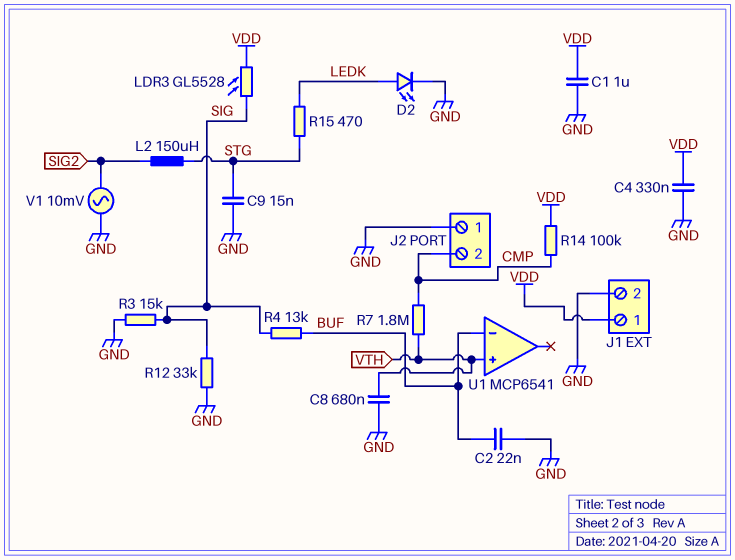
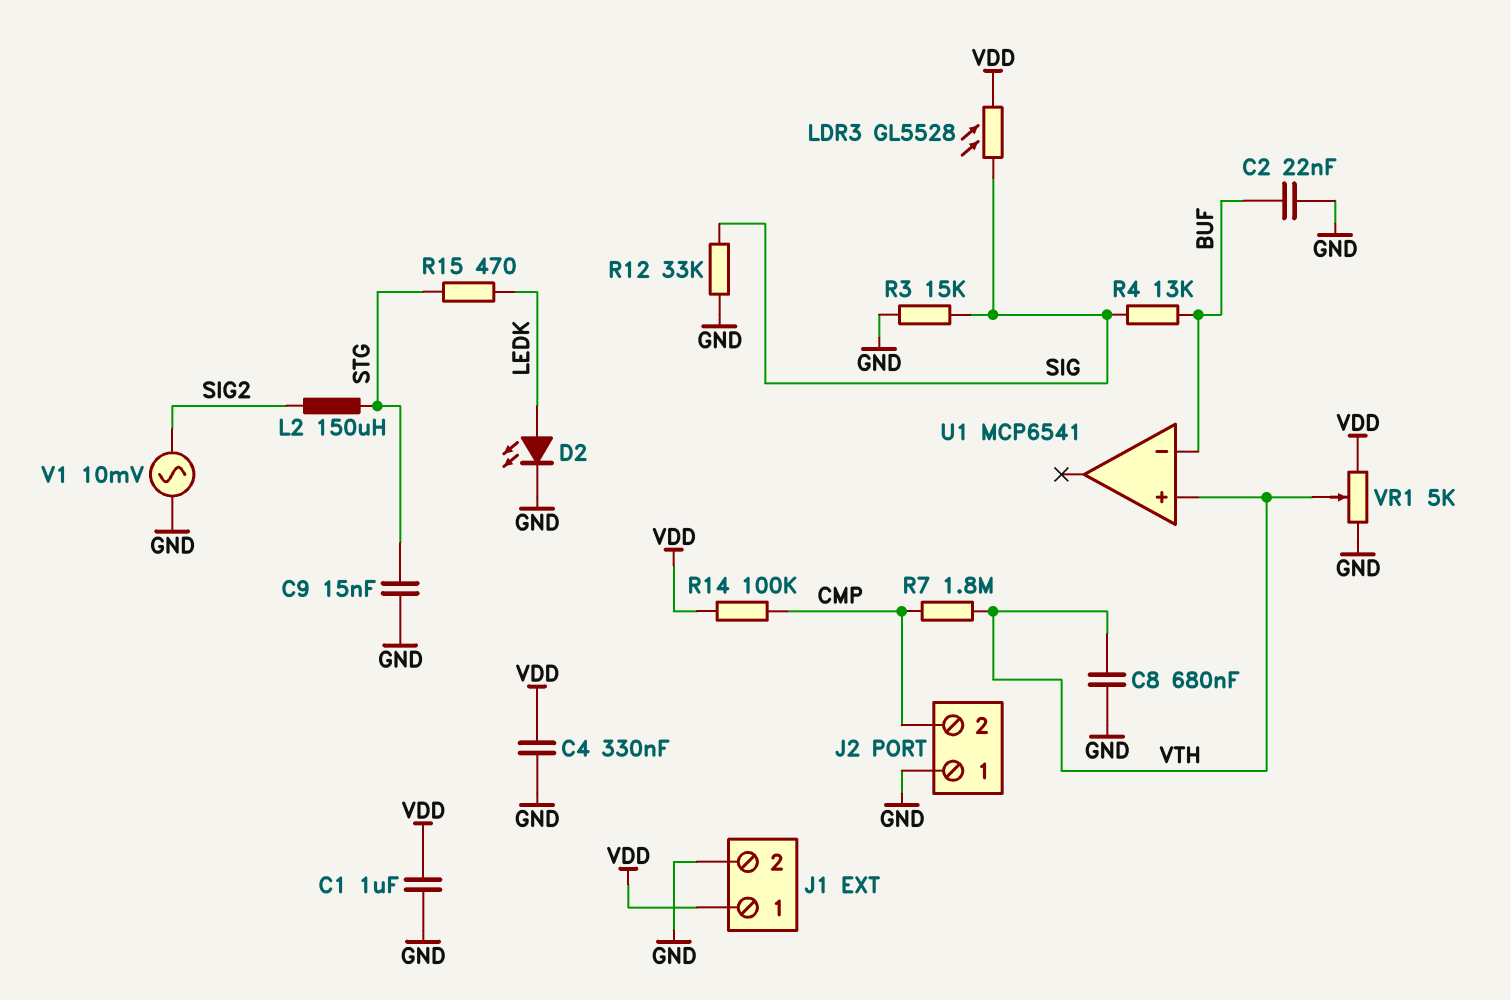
VR1: none -> 5k (GND, VDD, wiper VTH)

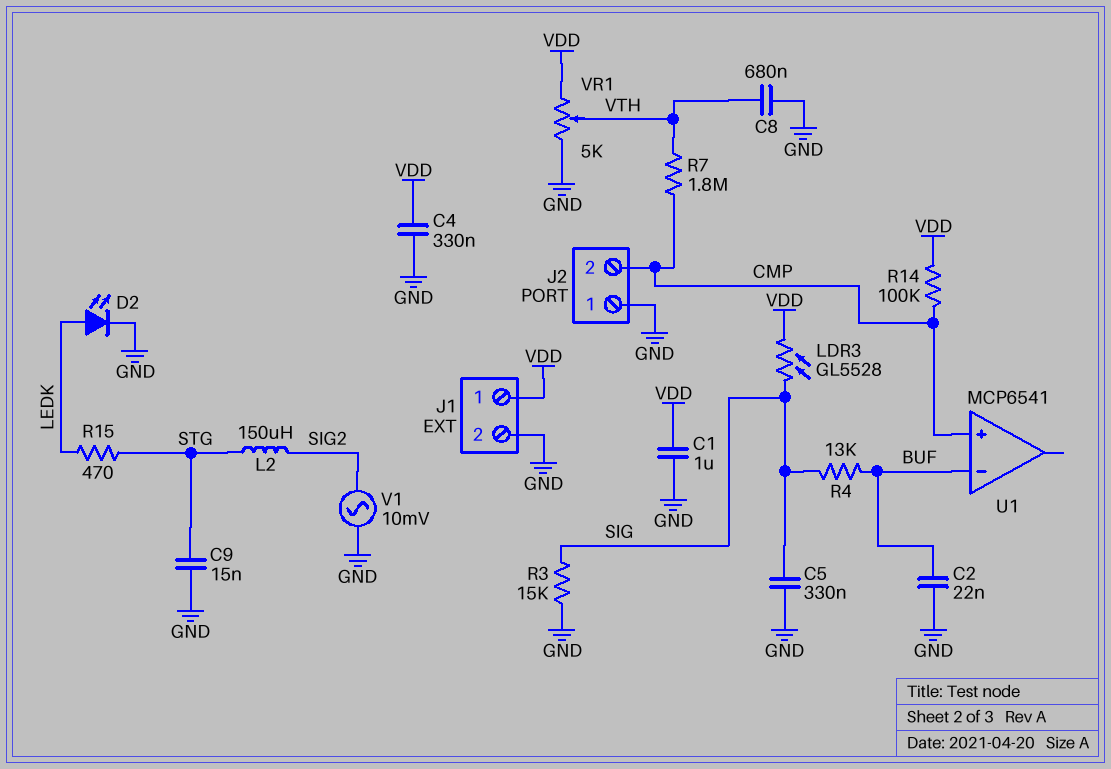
C5: none -> 330nF (GND, SIG)
R12: 33k (GND, SIG) -> none
U1 pin in+: VTH -> CMP

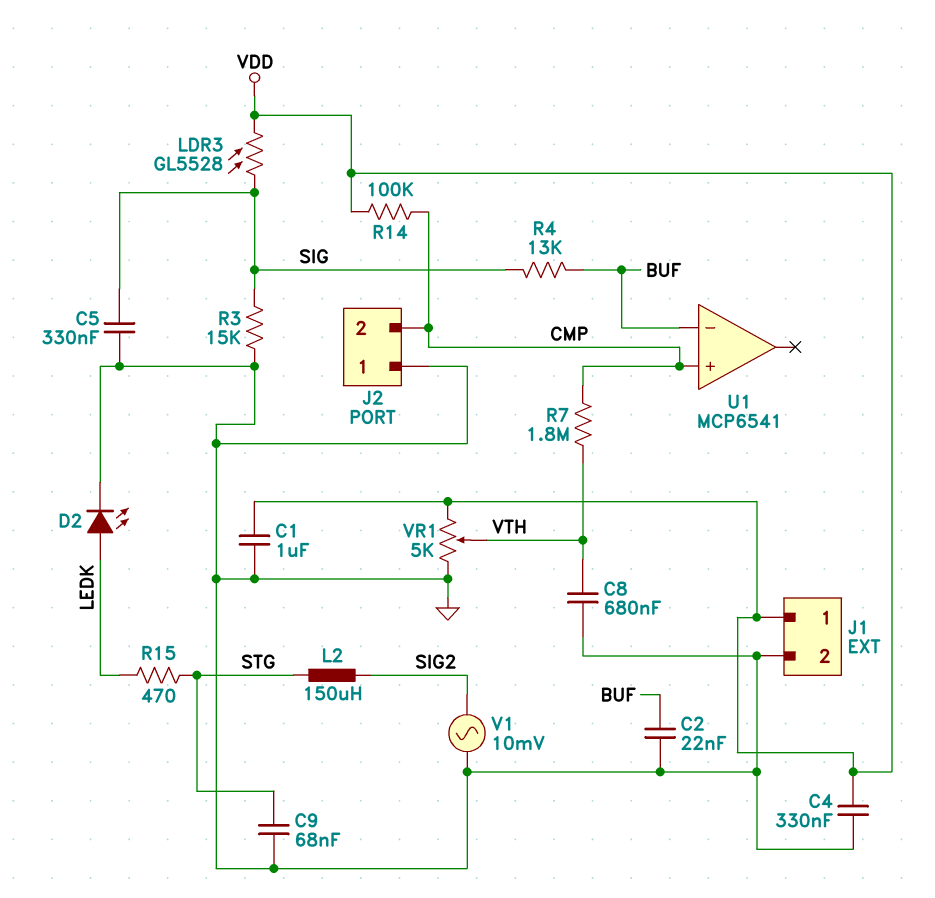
C9: 15nF (GND, STG) -> 68nF (GND, STG)

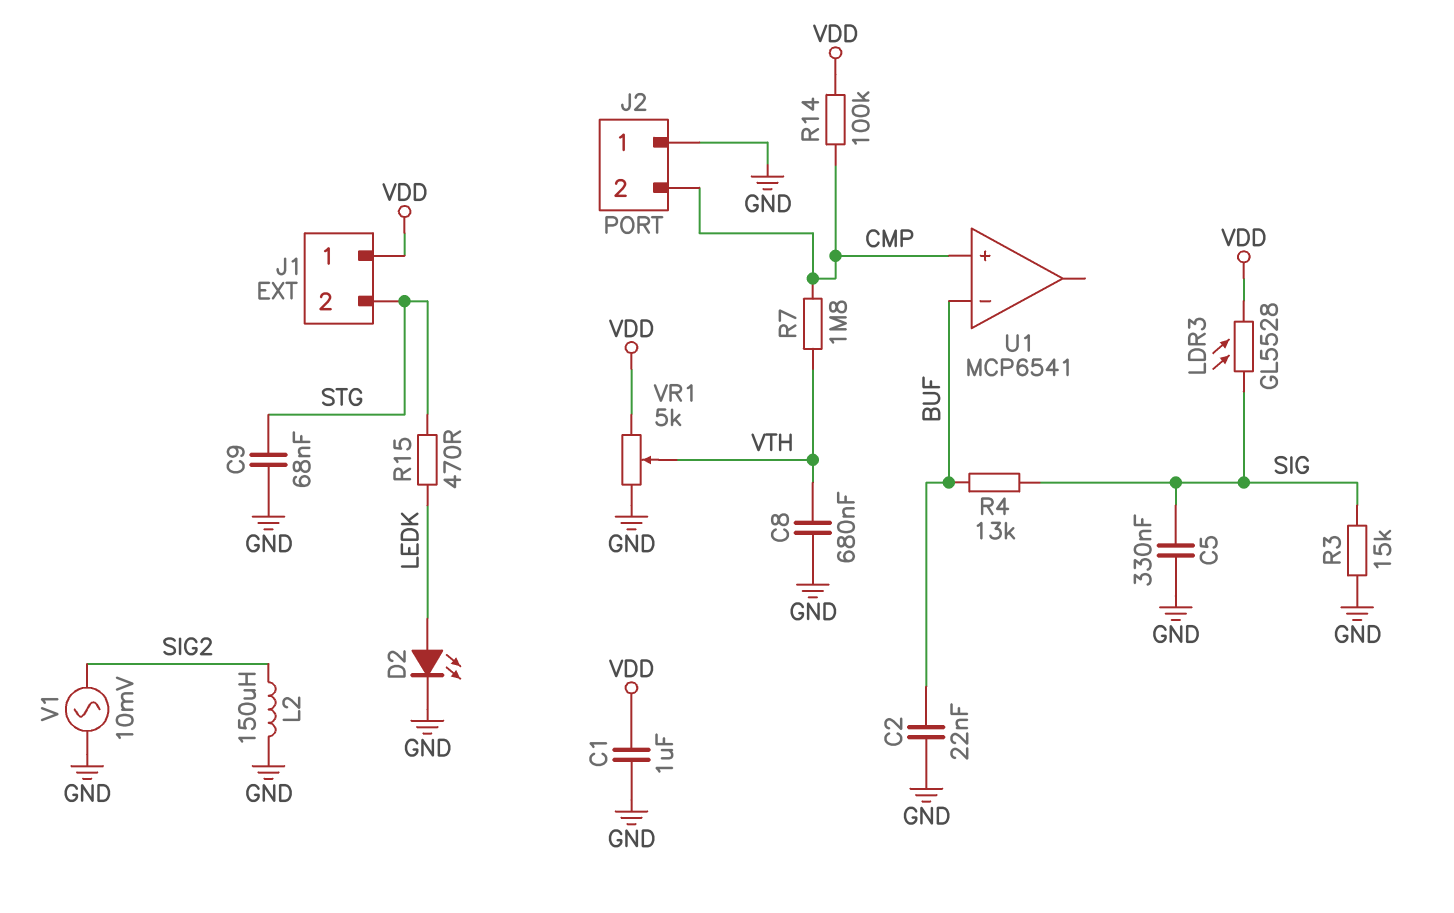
C4: 330nF (GND, VDD) -> none
J1 pin 2: GND -> STG
L2: 150uH (SIG2, STG) -> 150uH (GND, SIG2)

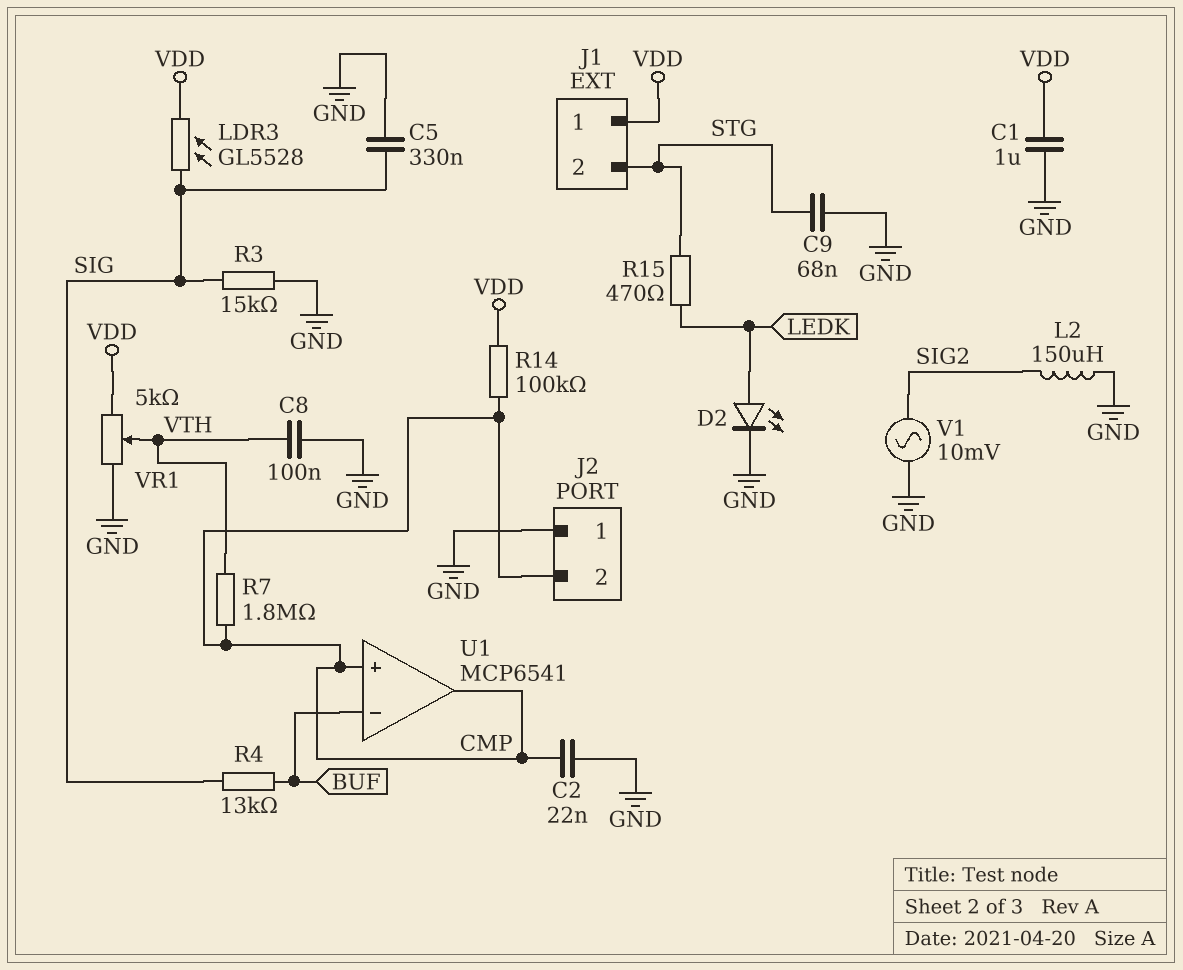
C2: 22nF (BUF, GND) -> 22nF (CMP, GND)
C8: 680nF (GND, VTH) -> 100nF (GND, VTH)
U1 pin out: none -> CMP

